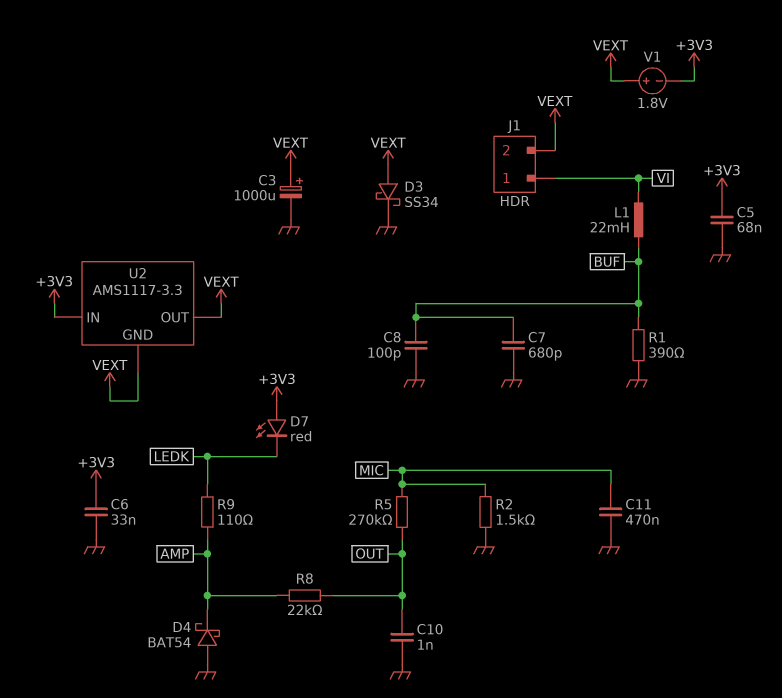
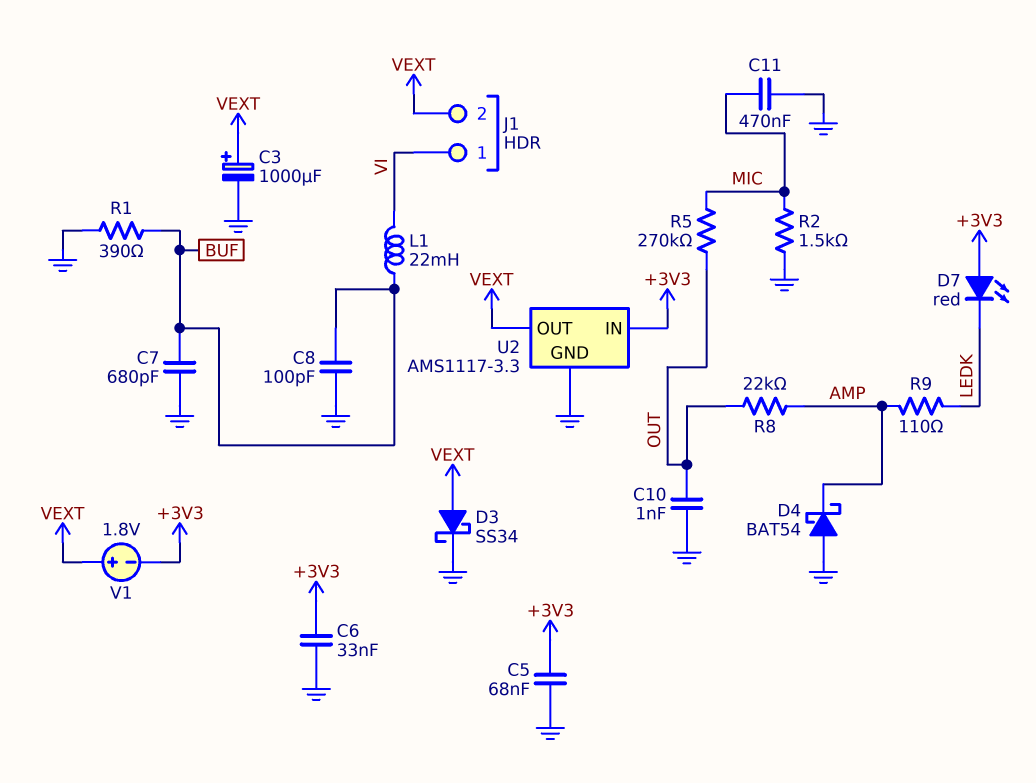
U2 pin GND: VEXT -> GND

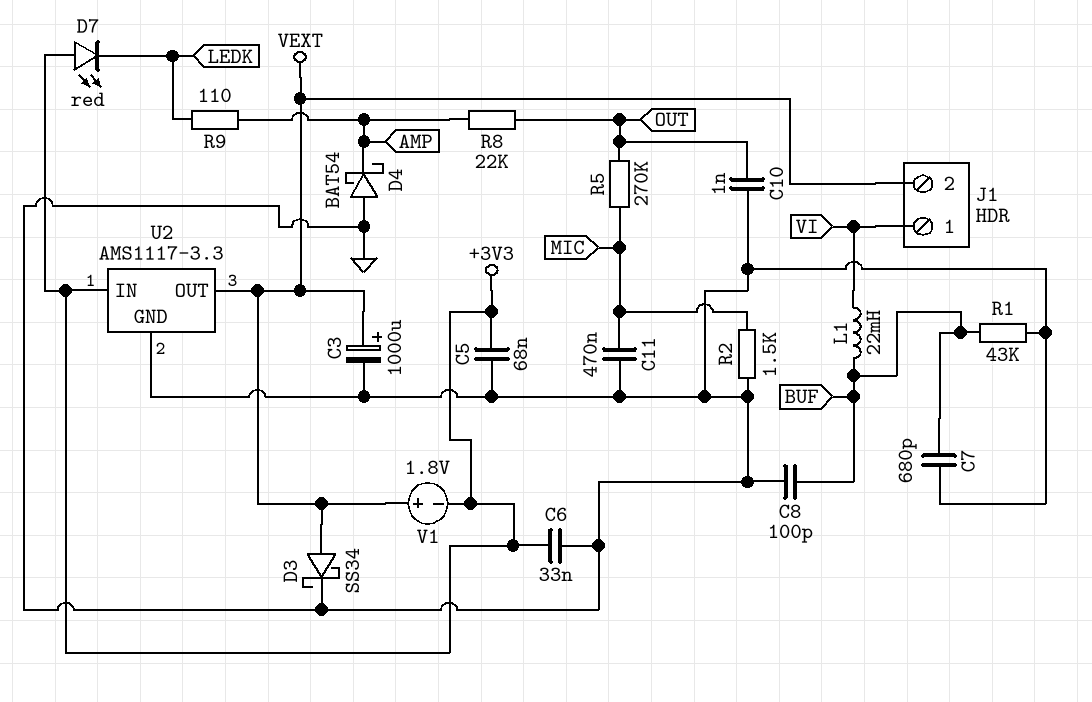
R1: 390 (BUF, GND) -> 43k (BUF, GND)

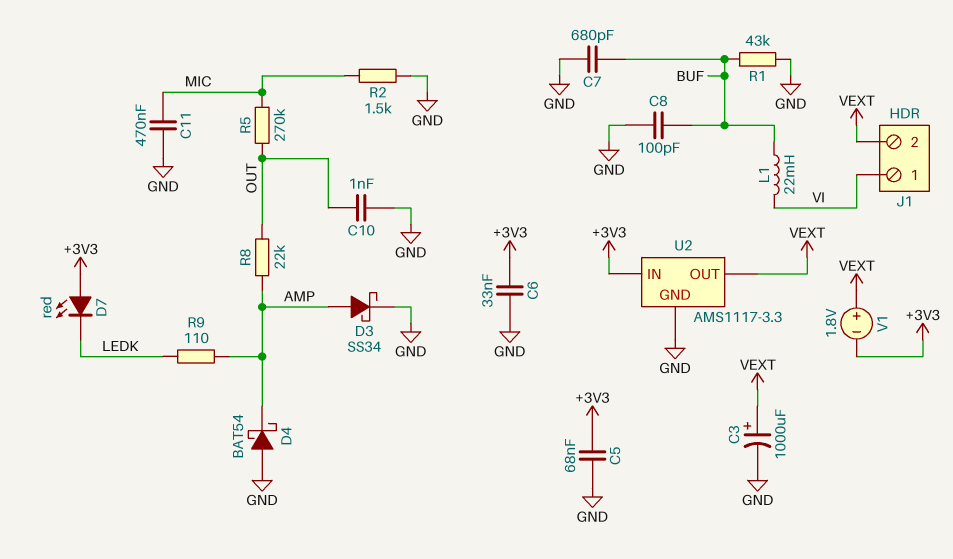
D3: schottky SS34 (A VEXT, K GND) -> schottky SS34 (A AMP, K GND)

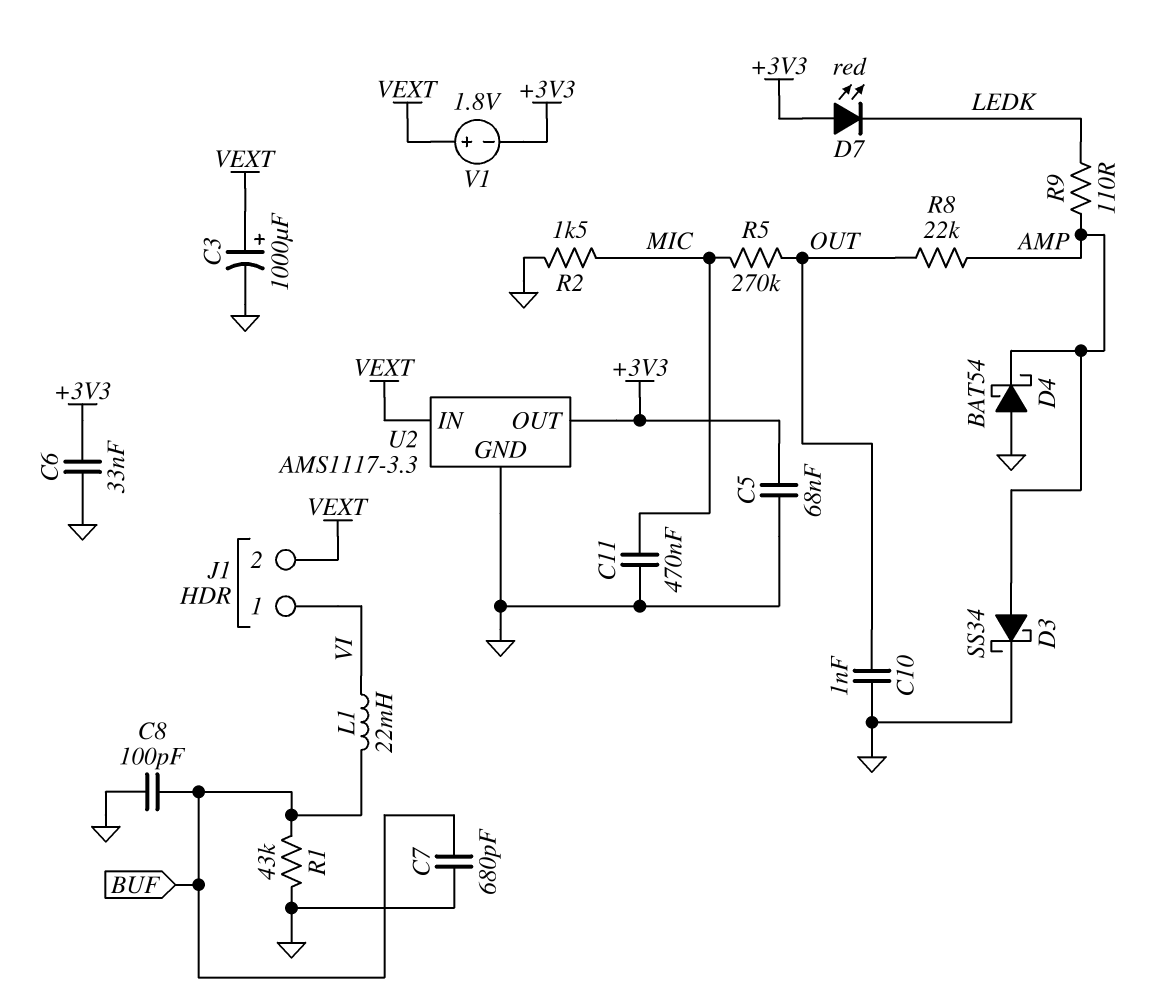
U2 pin IN: +3V3 -> VEXT
U2 pin OUT: VEXT -> +3V3

